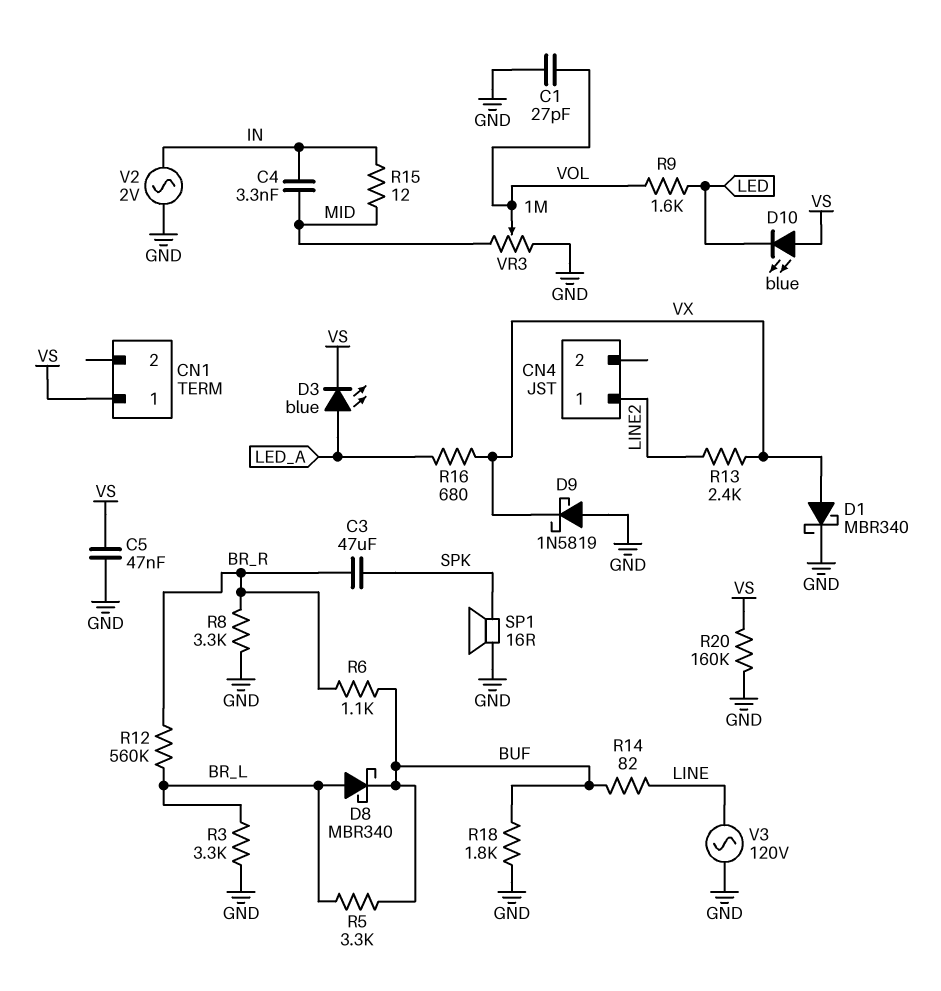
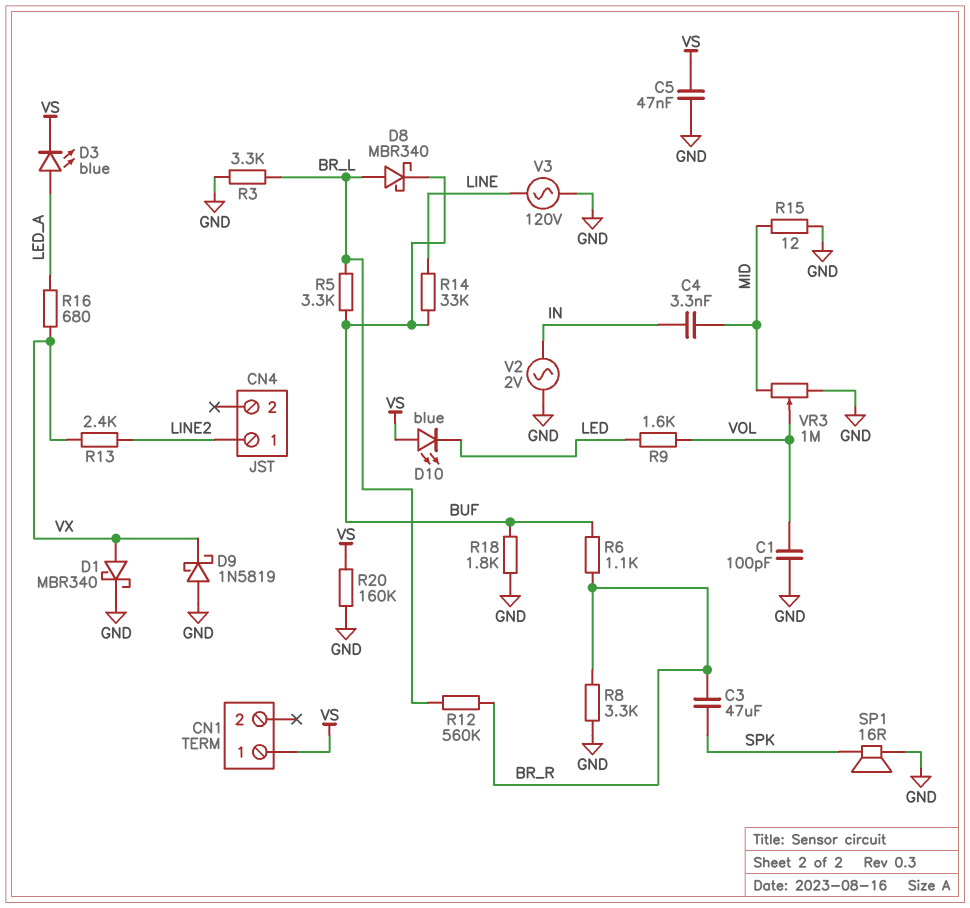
C1: 27pF (GND, VOL) -> 100pF (GND, VOL)
R14: 82 (BUF, LINE) -> 33k (BUF, LINE)
R15: 12 (IN, MID) -> 12 (GND, MID)

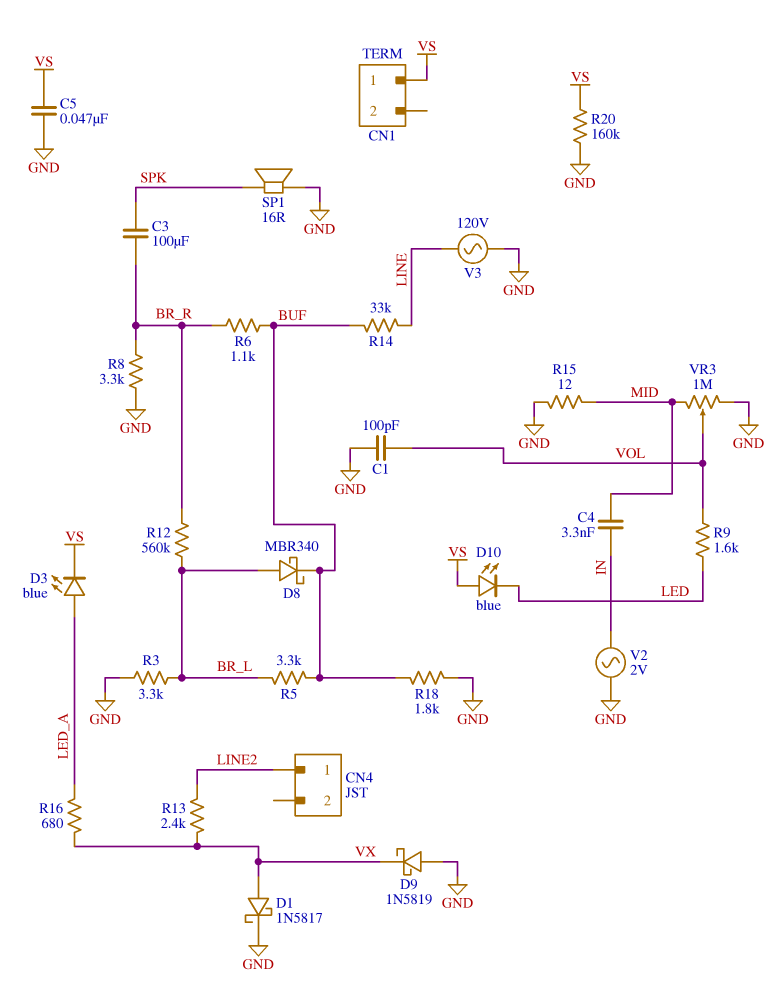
C3: 47uF (BR_R, SPK) -> 100uF (BR_R, SPK)
D1: schottky MBR340 (A VX, K GND) -> schottky 1N5817 (A VX, K GND)

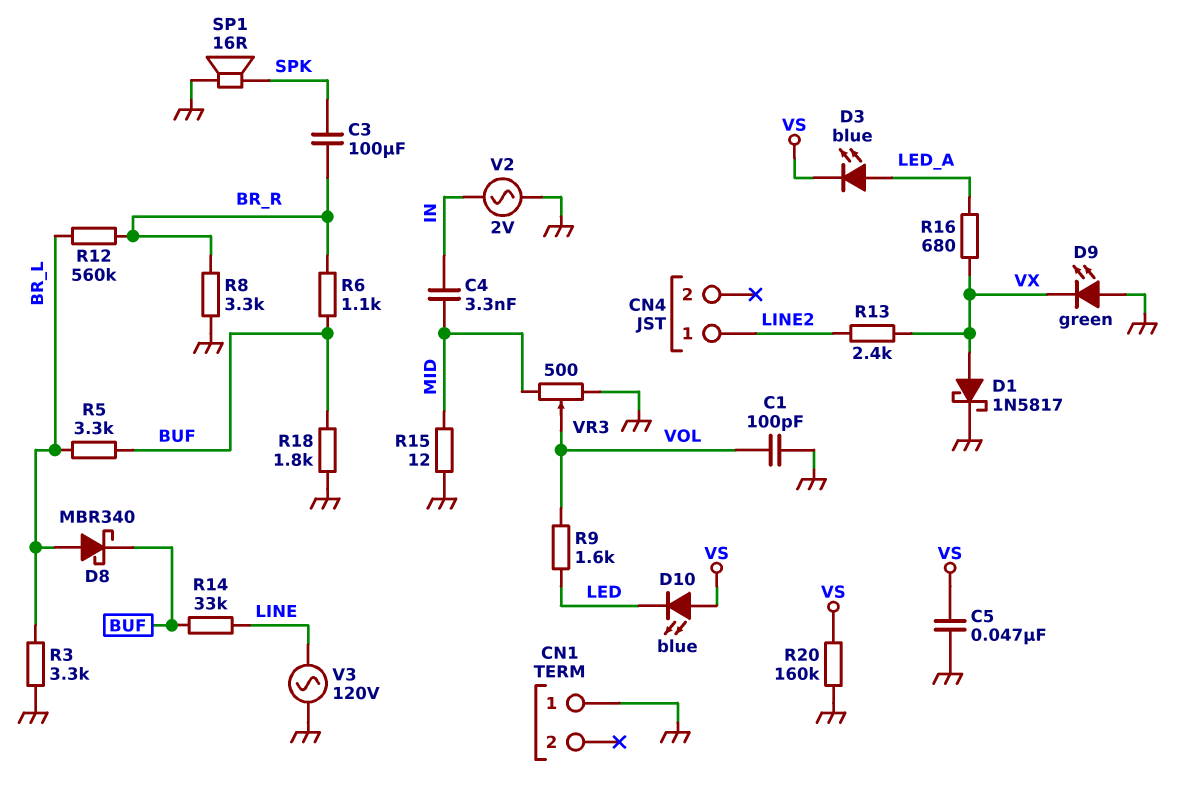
CN1 pin 1: VS -> GND
D9: schottky 1N5819 (A GND, K VX) -> LED green (A GND, K VX)
VR3: 1M (GND, MID, wiper VOL) -> 500 (GND, MID, wiper VOL)

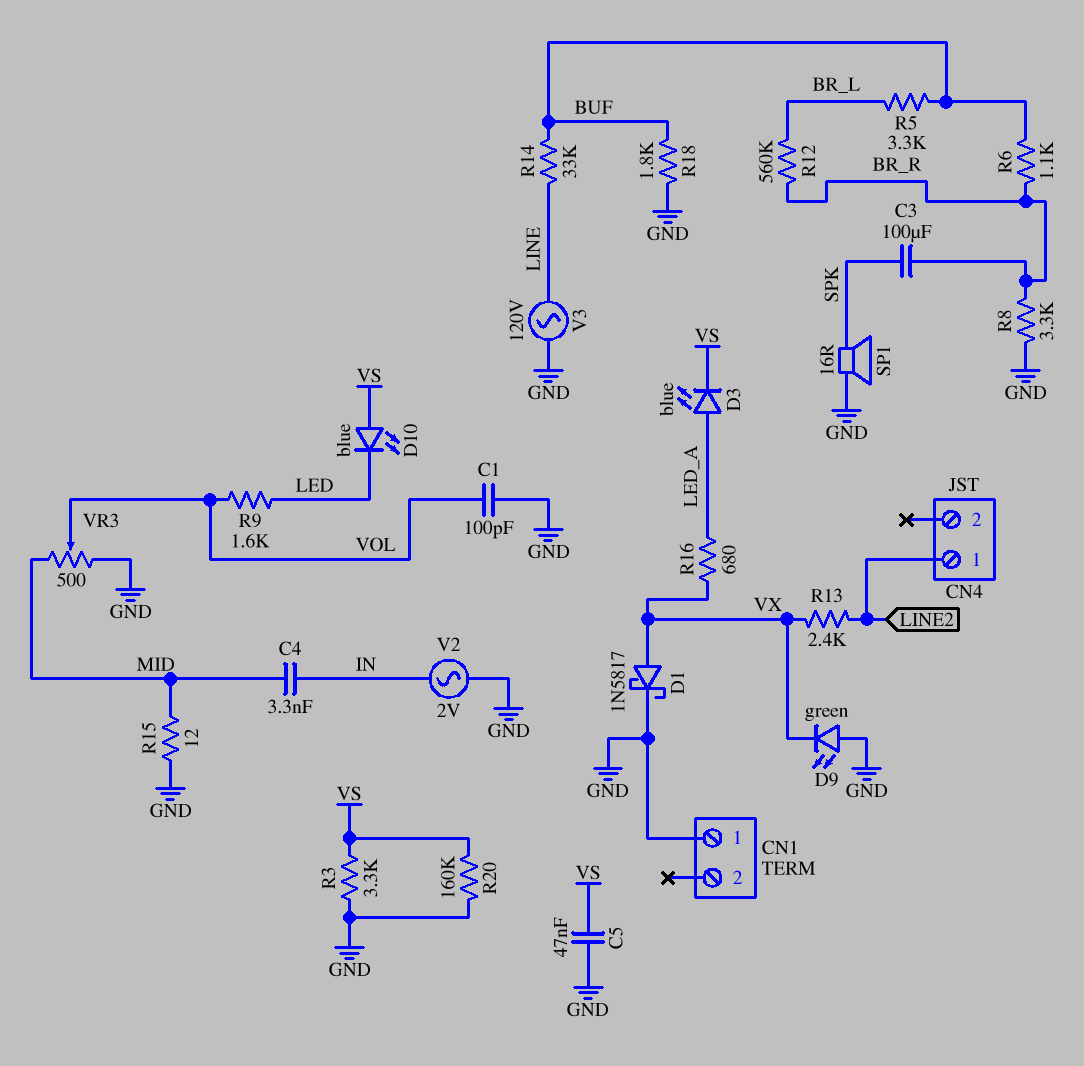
D8: schottky MBR340 (A BR_L, K BUF) -> none
R3: 3.3k (BR_L, GND) -> 3.3k (GND, VS)

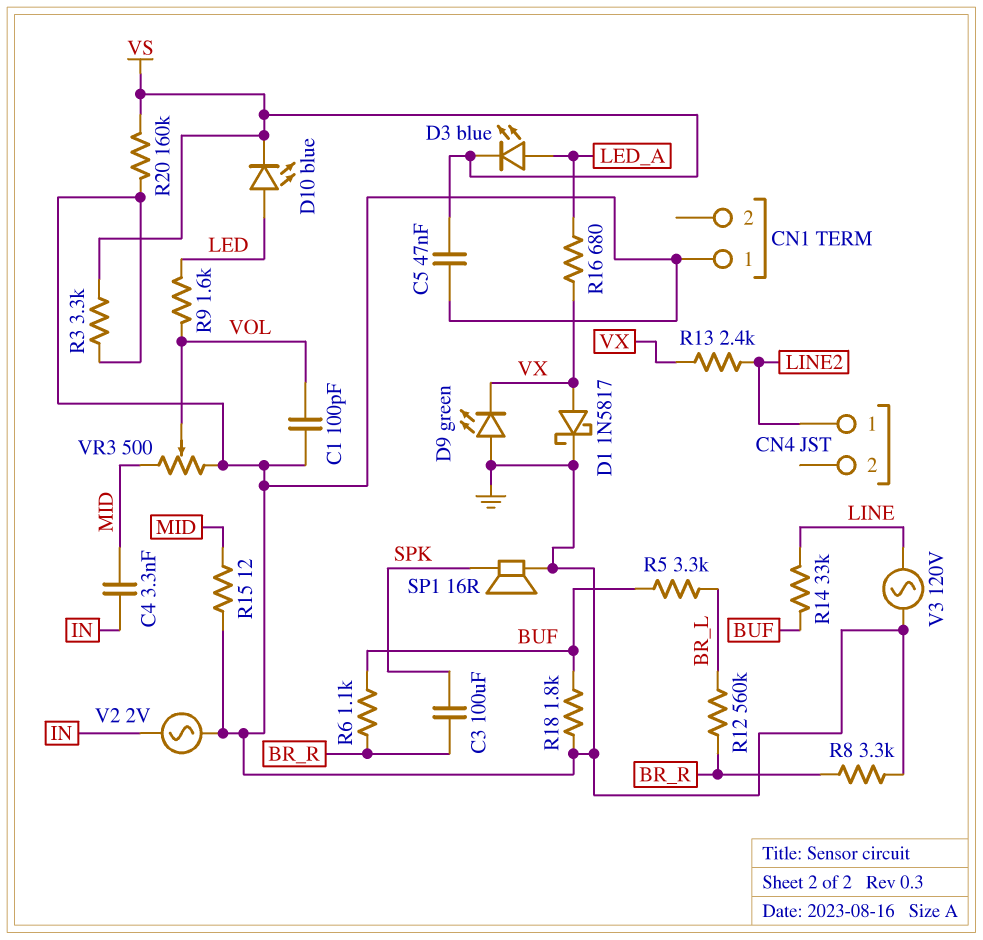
D10: LED blue (A VS, K LED) -> LED blue (A LED, K VS)

